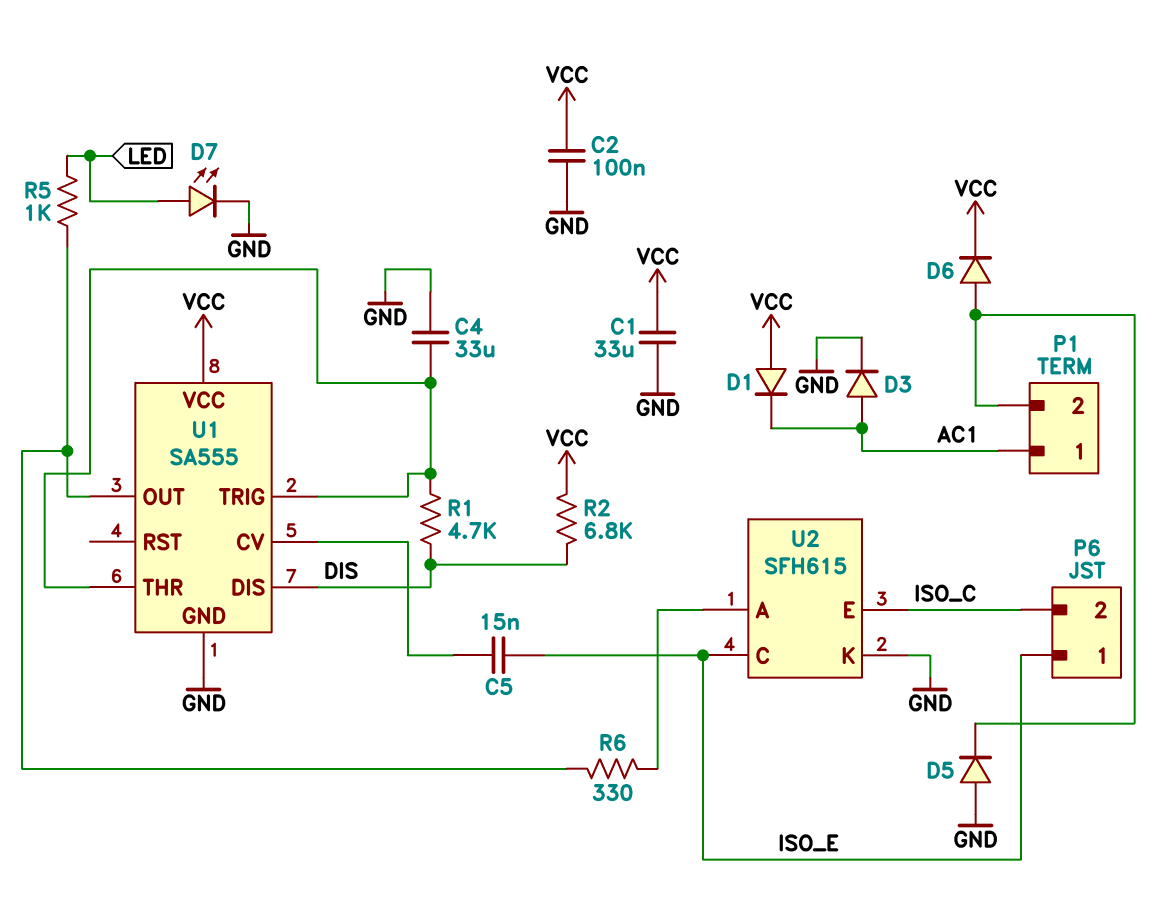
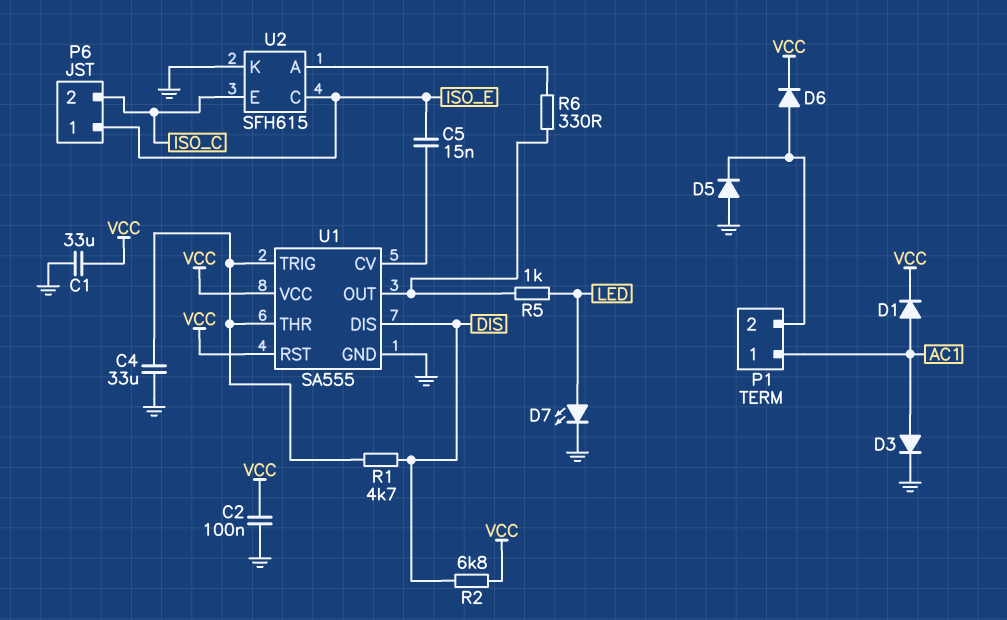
D1: diode (A VCC, K AC1) -> diode (A AC1, K VCC)
U1 pin RST: none -> VCC

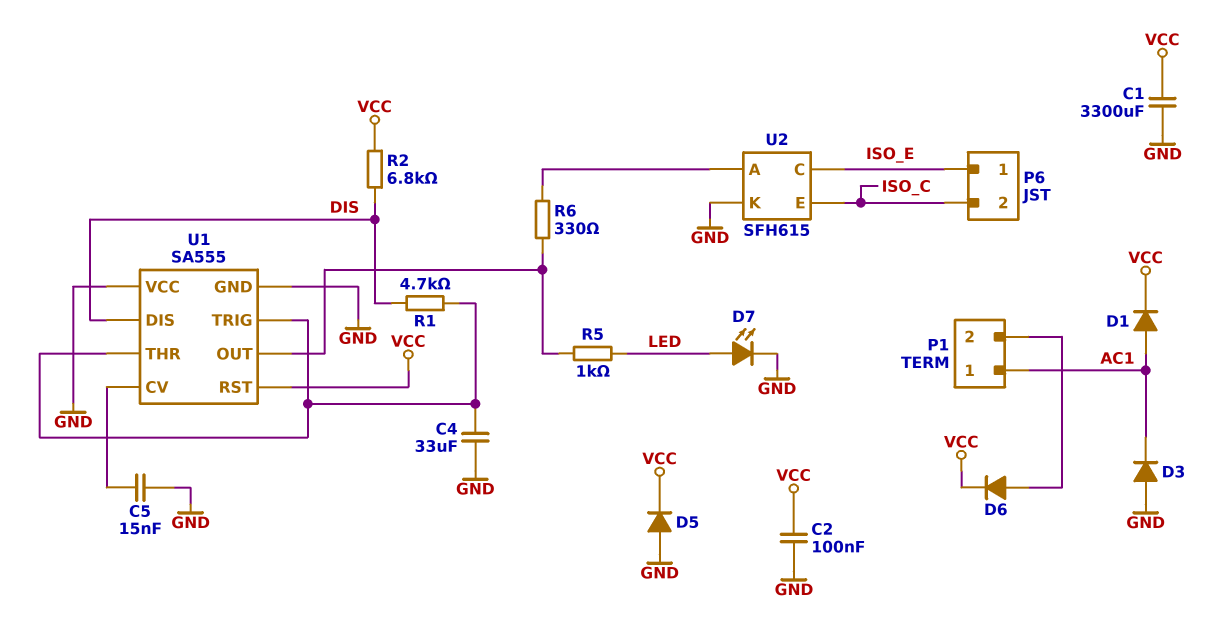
C1: 33uF (GND, VCC) -> 3300uF (GND, VCC)
C5: 15nF (ISO_E, U1/CV) -> 15nF (GND, U1/CV)
D3: diode (A AC1, K GND) -> diode (A GND, K AC1)
D5: diode (A GND, K P1/2) -> diode (A GND, K VCC)
U1 pin VCC: VCC -> GND

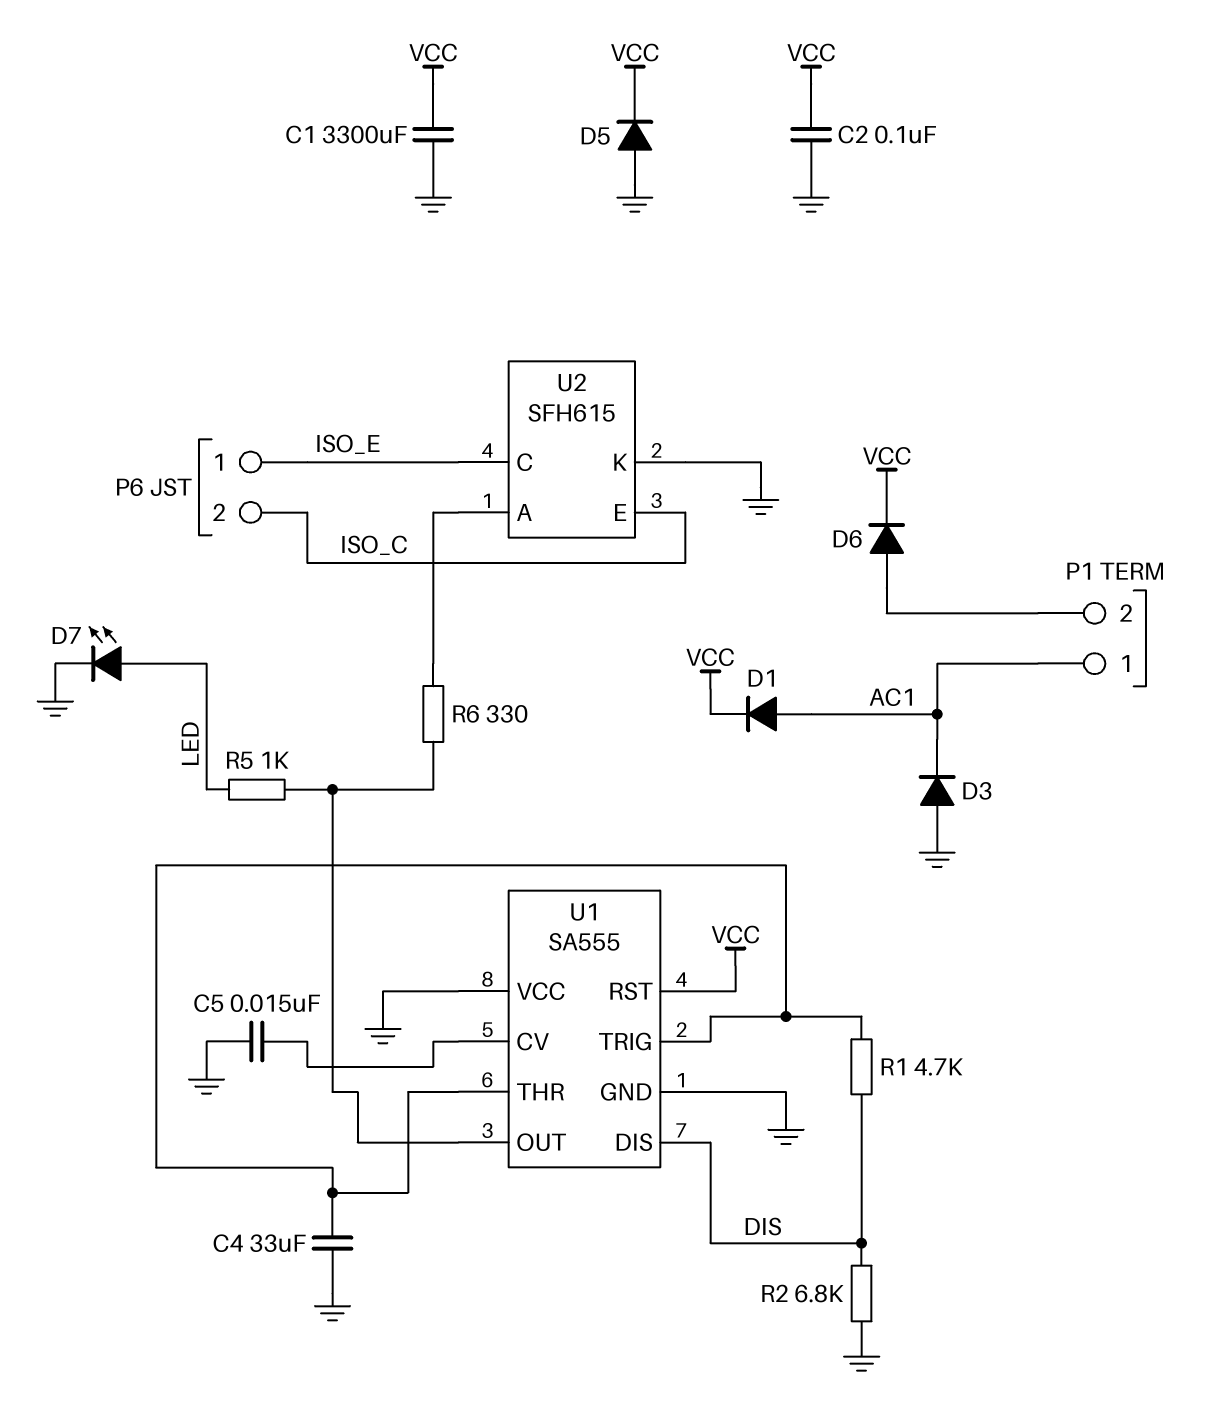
R2: 6.8k (DIS, VCC) -> 6.8k (DIS, GND)

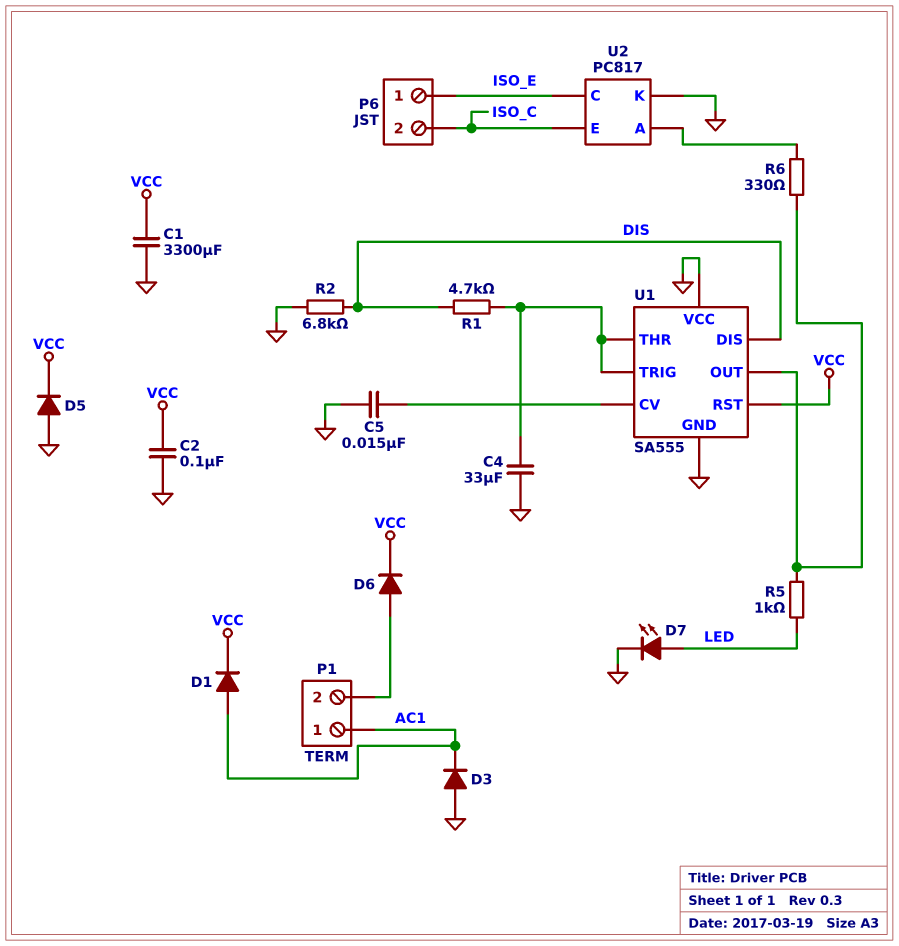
U2: SFH615 -> PC817

